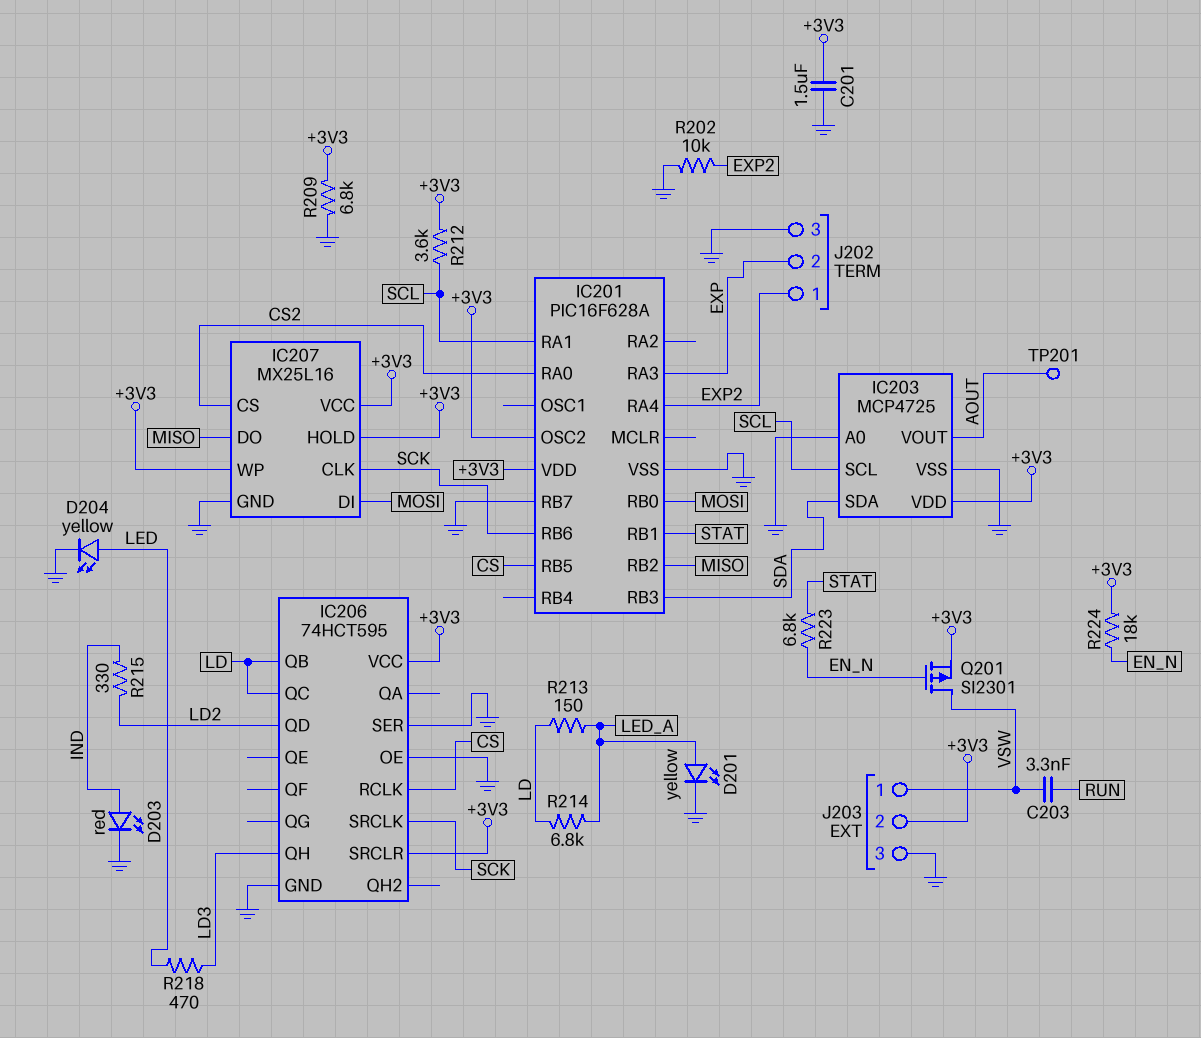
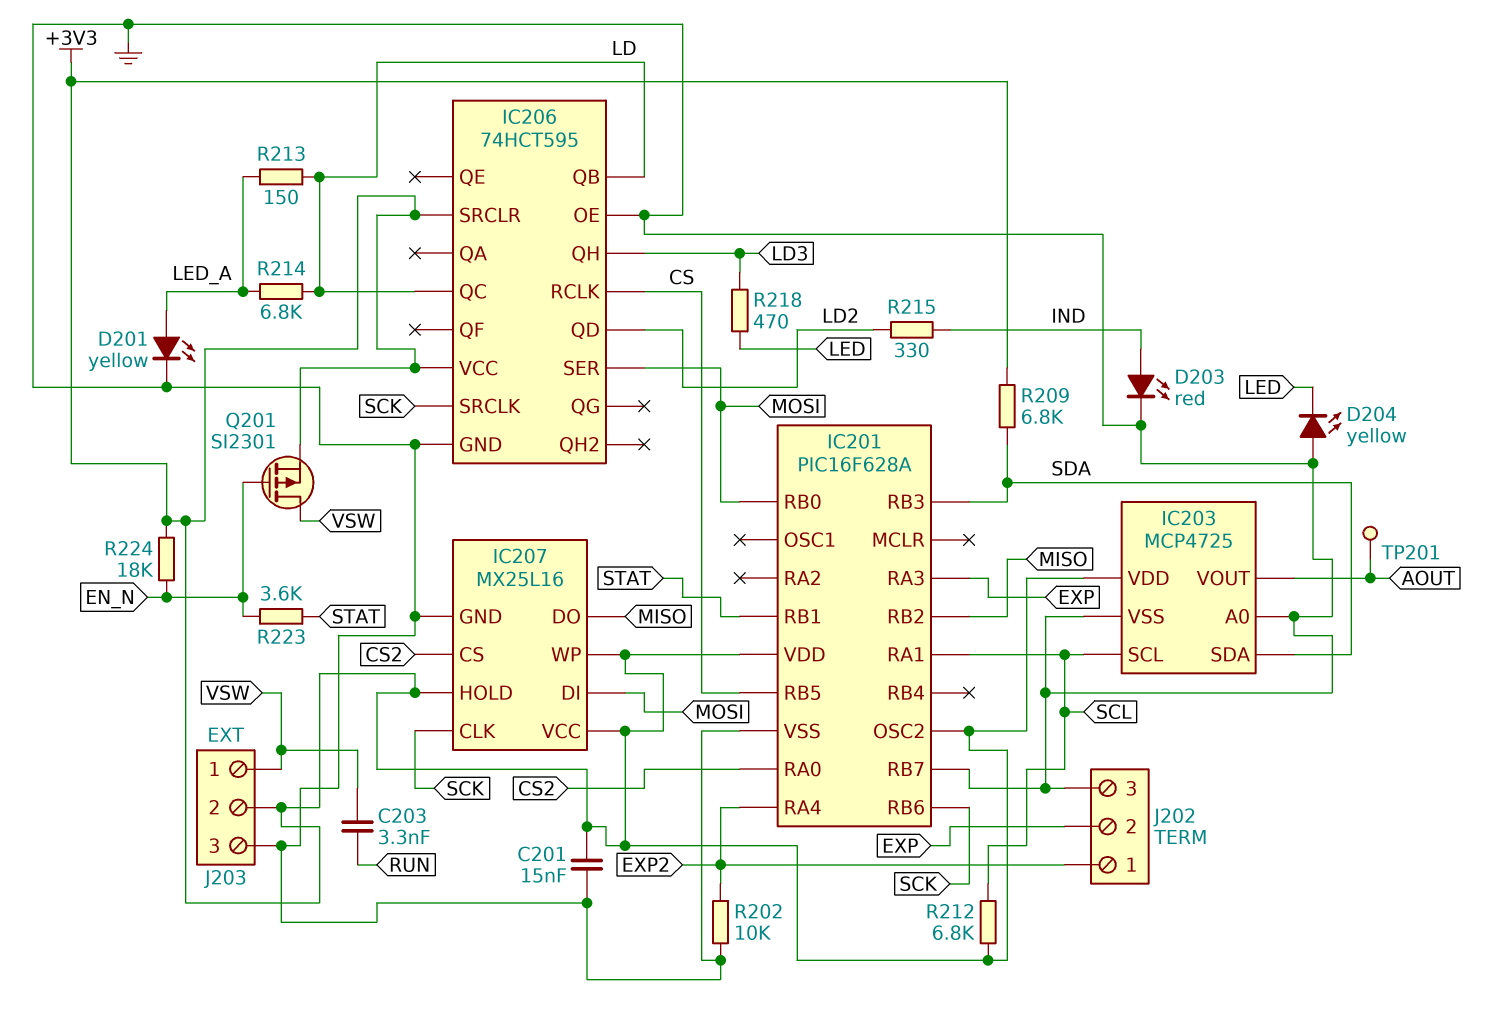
C201: 1.5uF (+3V3, GND) -> 15nF (+3V3, GND)
D204: LED yellow (A LED, K GND) -> LED yellow (A GND, K LED)
IC206 pin SER: GND -> MOSI
R209: 6.8k (+3V3, GND) -> 6.8k (+3V3, SDA)
R212: 3.6k (+3V3, SCL) -> 6.8k (+3V3, SCL)
R223: 6.8k (EN_N, STAT) -> 3.6k (EN_N, STAT)

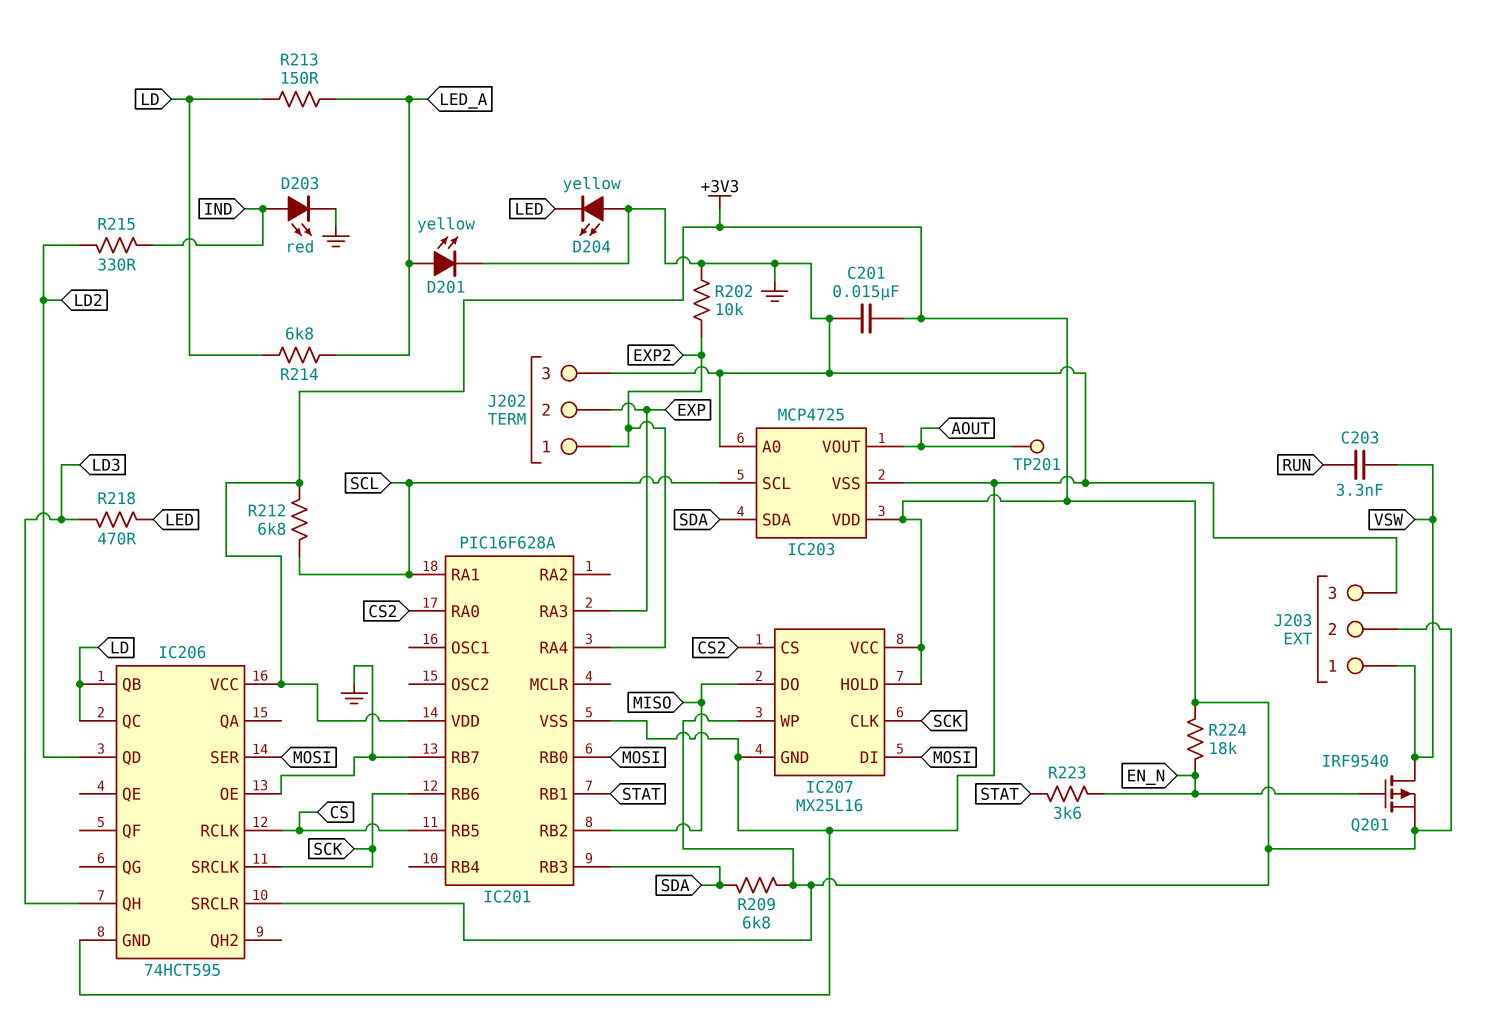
IC201 pin OSC2: +3V3 -> none
Q201: PMOS SI2301 (G EN_N, D VSW, S +3V3) -> PMOS IRF9540 (G EN_N, D VSW, S +3V3)

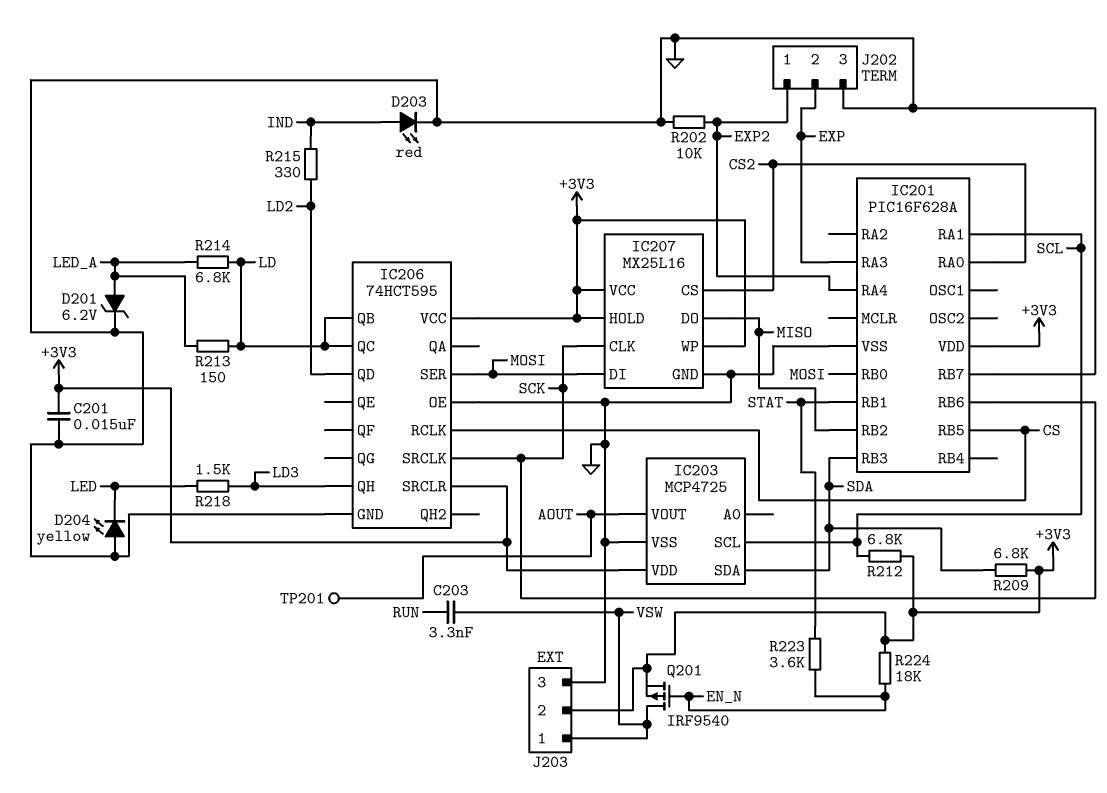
D201: LED yellow (A LED_A, K GND) -> zener 6.2V (A LED_A, K GND)
IC203 pin A0: GND -> none
R218: 470 (LD3, LED) -> 1.5k (LD3, LED)

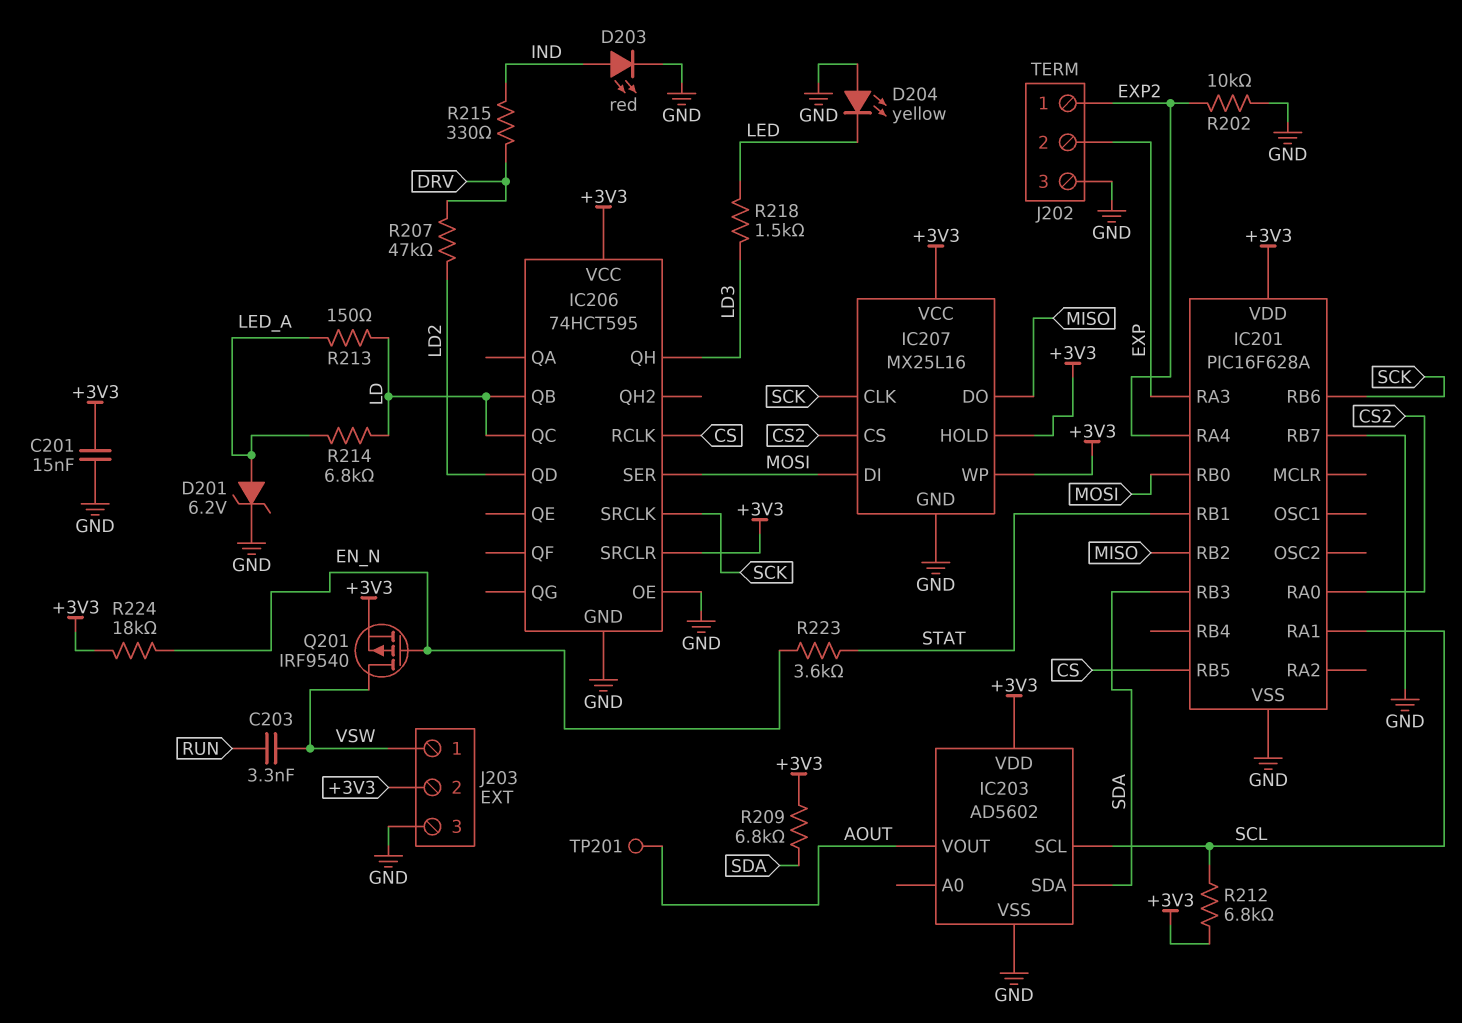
IC203: MCP4725 -> AD5602
R207: none -> 47k (DRV, LD2)
R215: 330 (IND, LD2) -> 330 (DRV, IND)

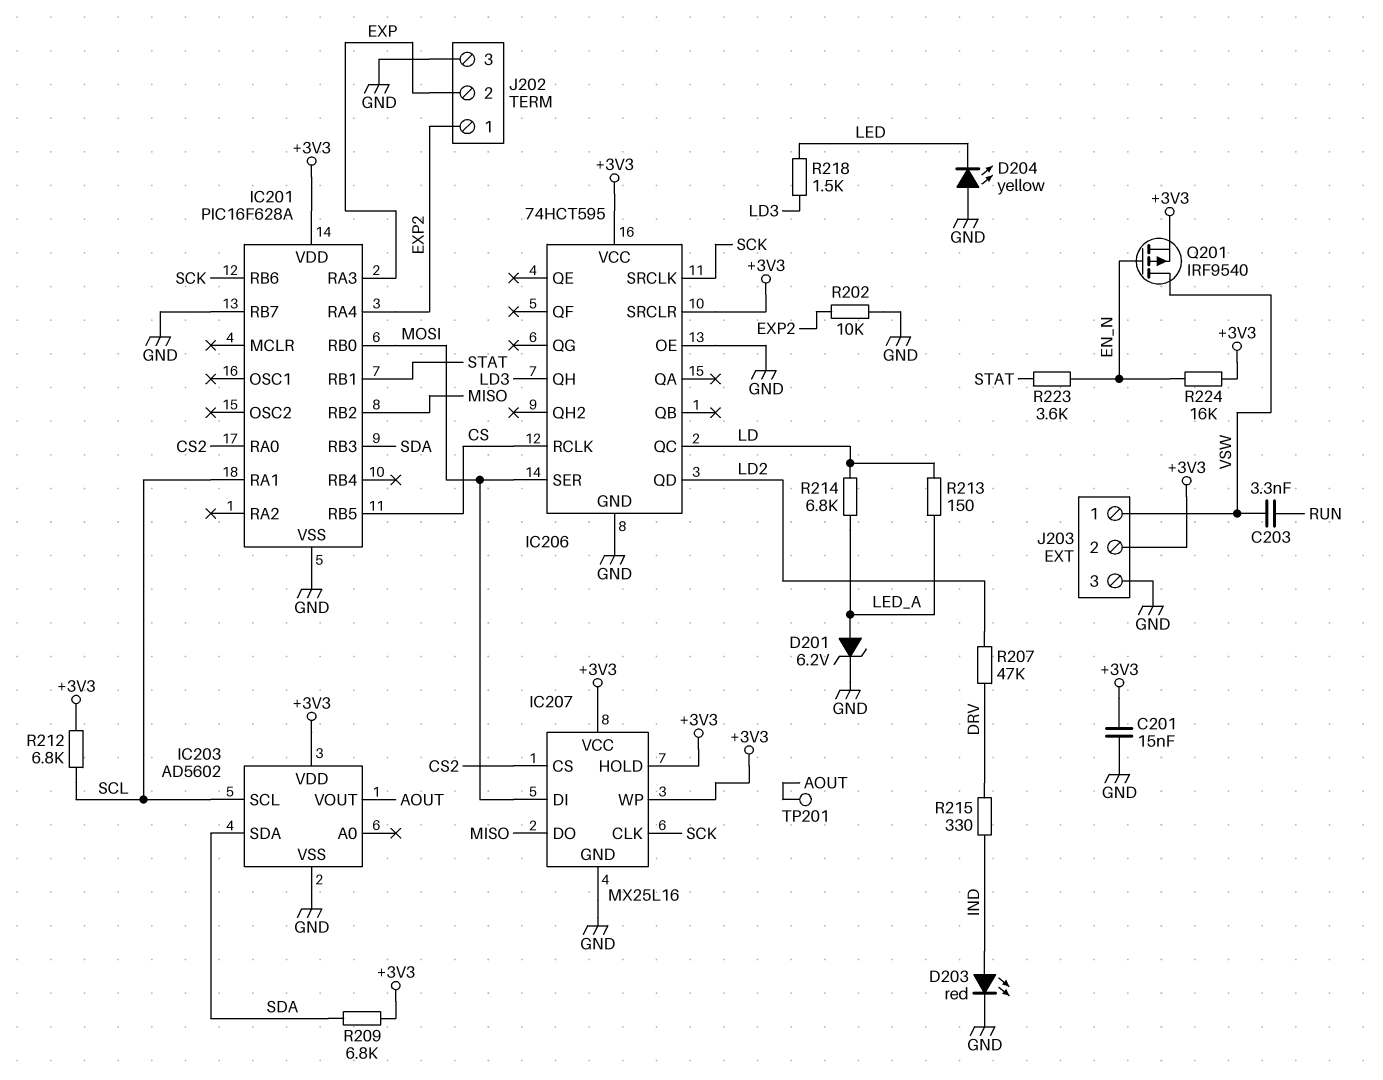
IC206 pin QB: LD -> none
R224: 18k (+3V3, EN_N) -> 16k (+3V3, EN_N)

